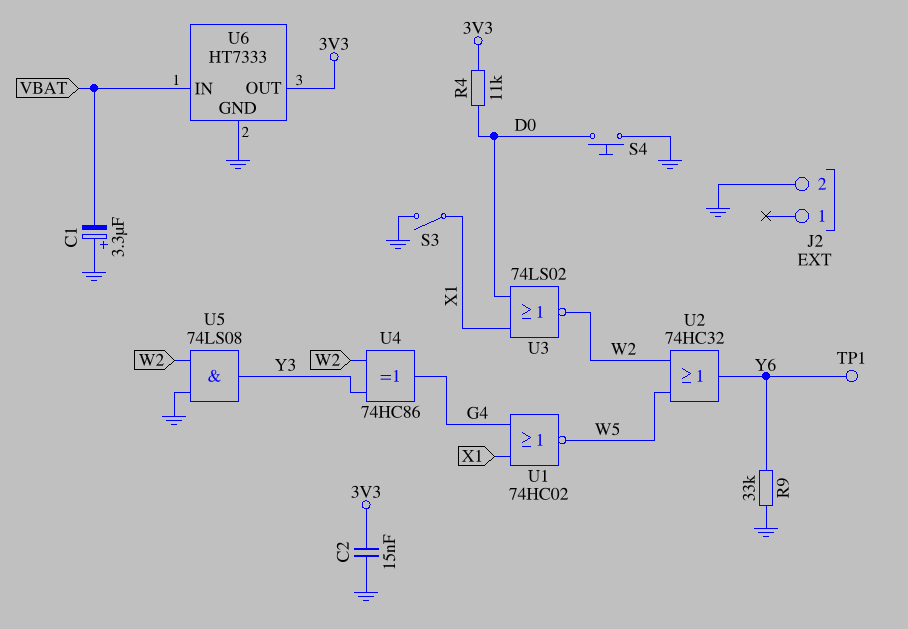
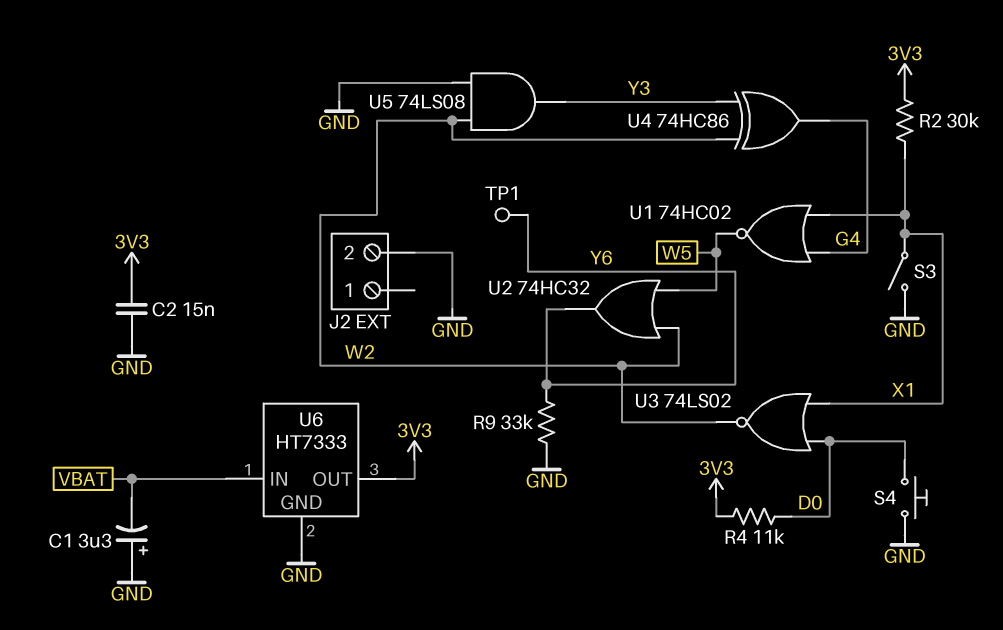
R2: none -> 30k (3V3, X1)

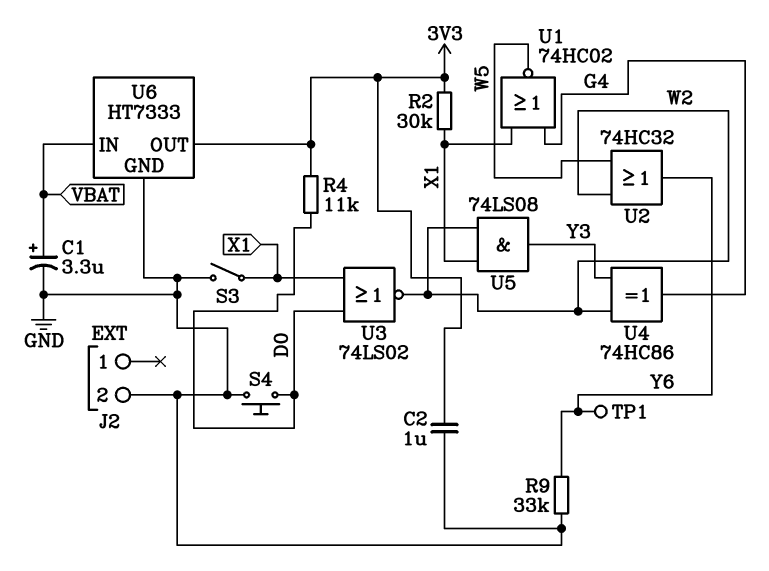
C1: 3.3uF (plus GND, minus VBAT) -> 3.3uF (plus VBAT, minus GND)
C2: 15nF (3V3, GND) -> 1uF (3V3, GND)
U5: AND 74LS08 (in GND, in W2, out Y3) -> AND 74LS08 (in W2, in X1, out Y3)

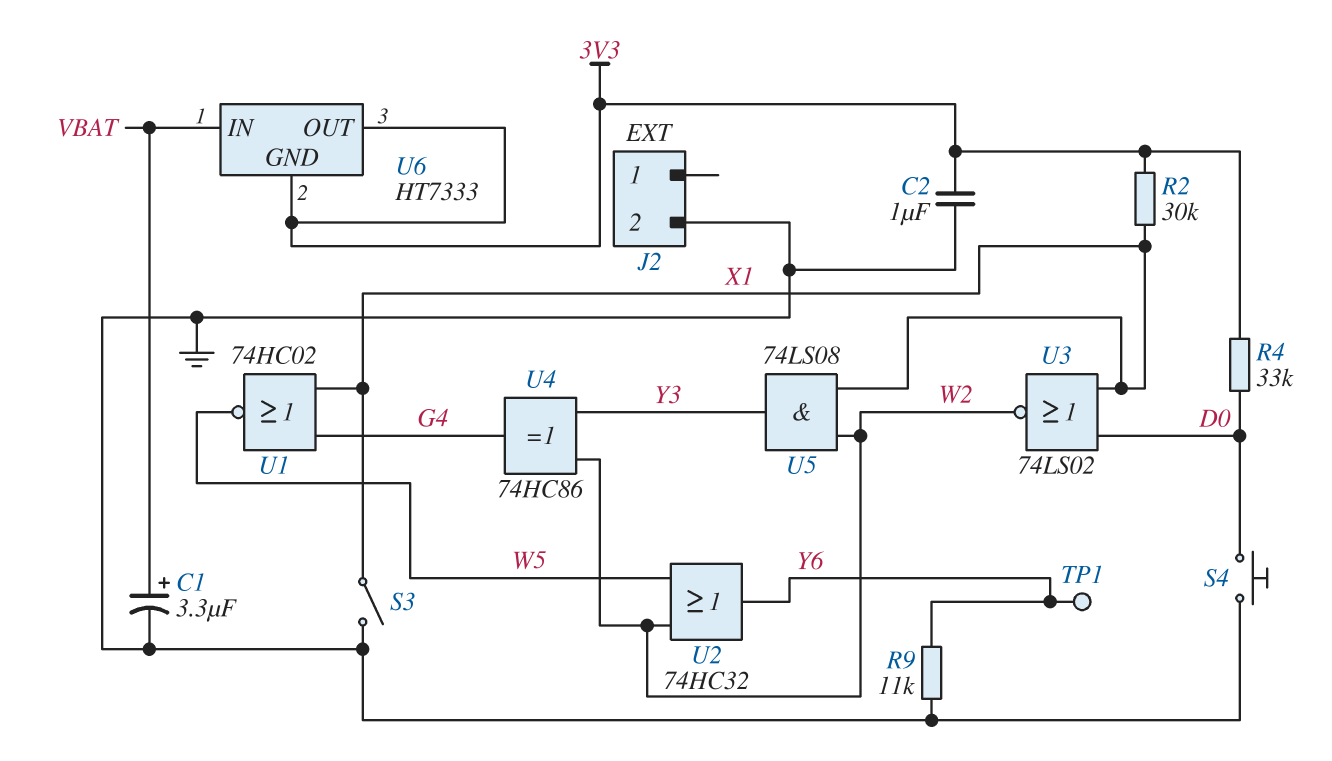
R4: 11k (3V3, D0) -> 33k (3V3, D0)
R9: 33k (GND, Y6) -> 11k (GND, Y6)
U6 pin GND: GND -> 3V3

